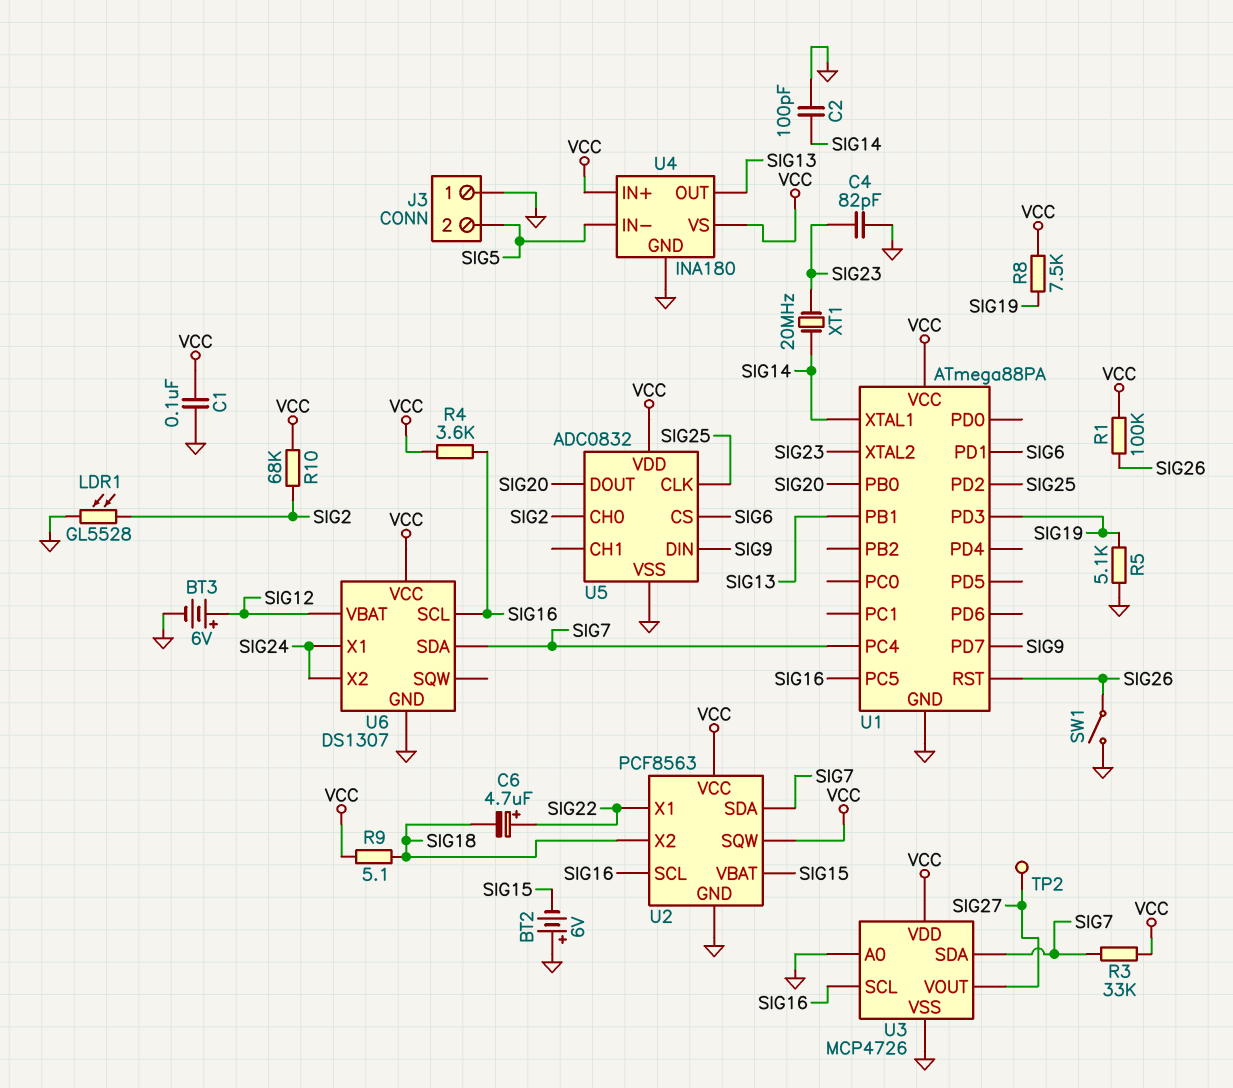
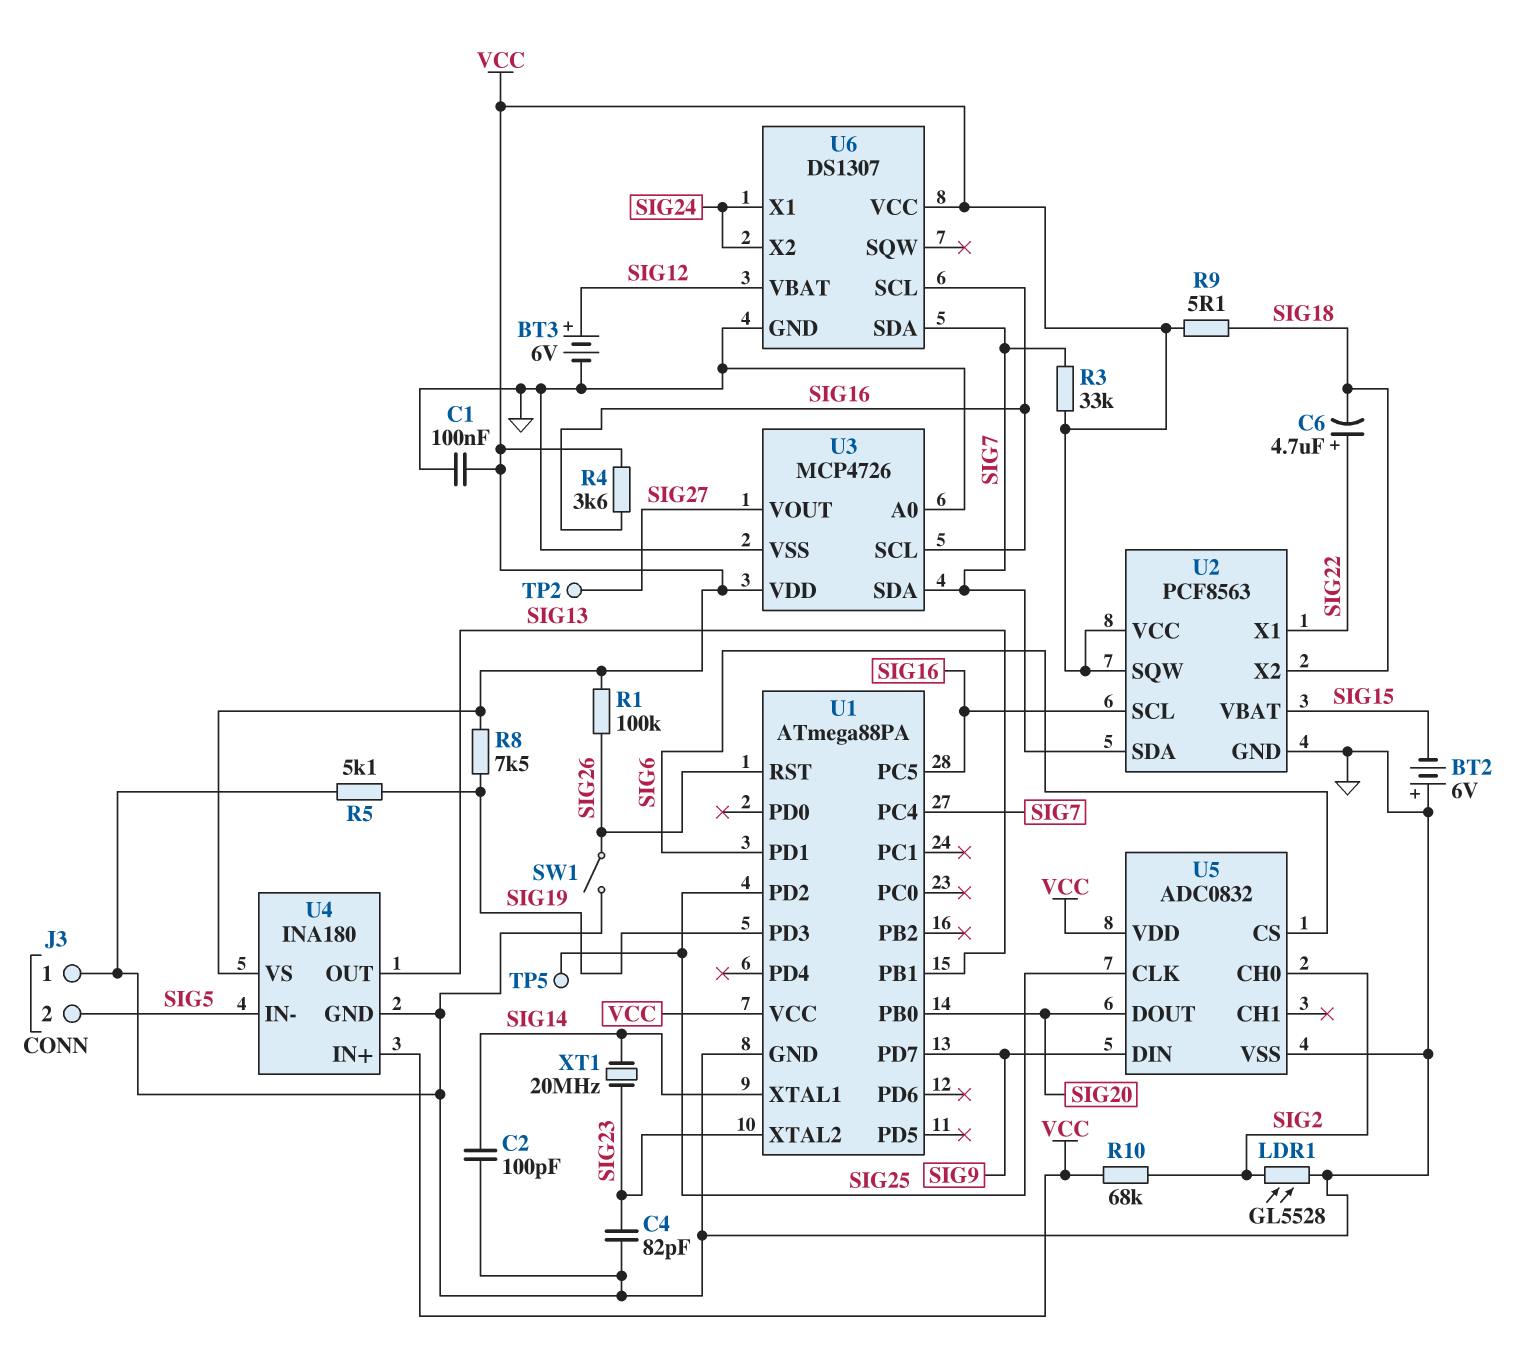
TP5: none -> test point (SIG25)

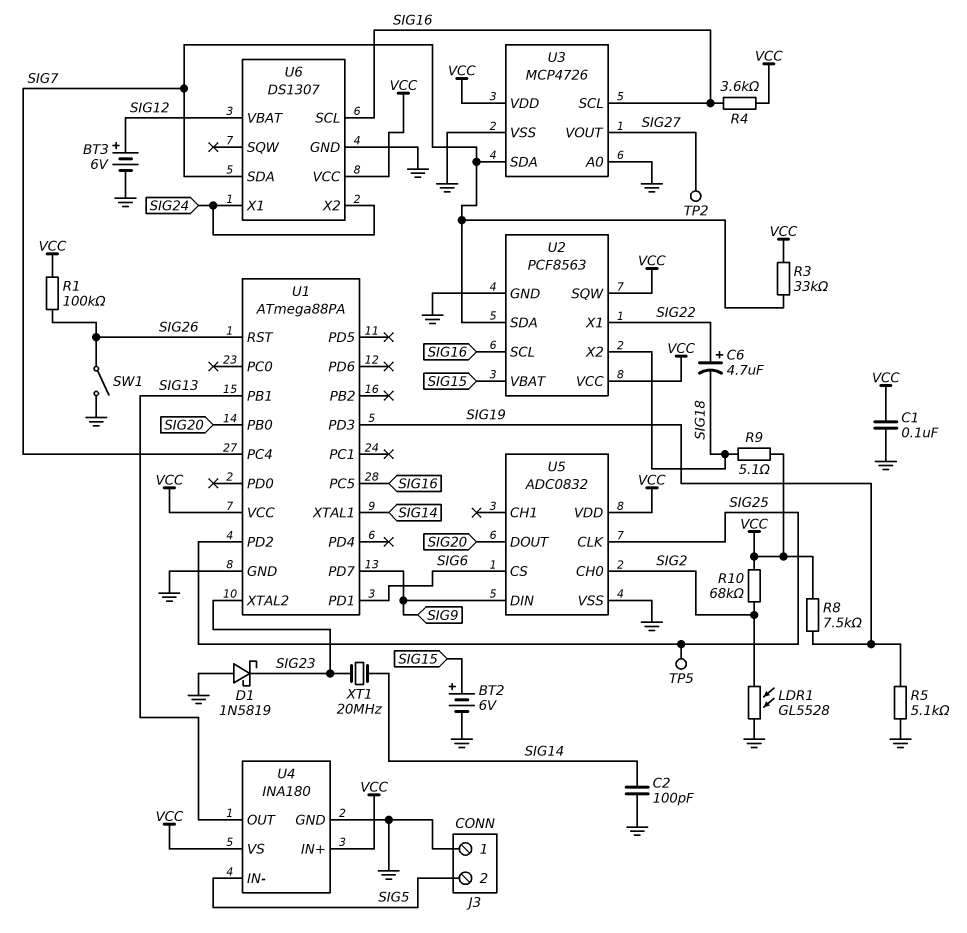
BT2: 6V (plus GND, minus SIG15) -> 6V (plus SIG15, minus GND)
C4: 82pF (GND, SIG23) -> none
D1: none -> schottky 1N5819 (A GND, K SIG23)

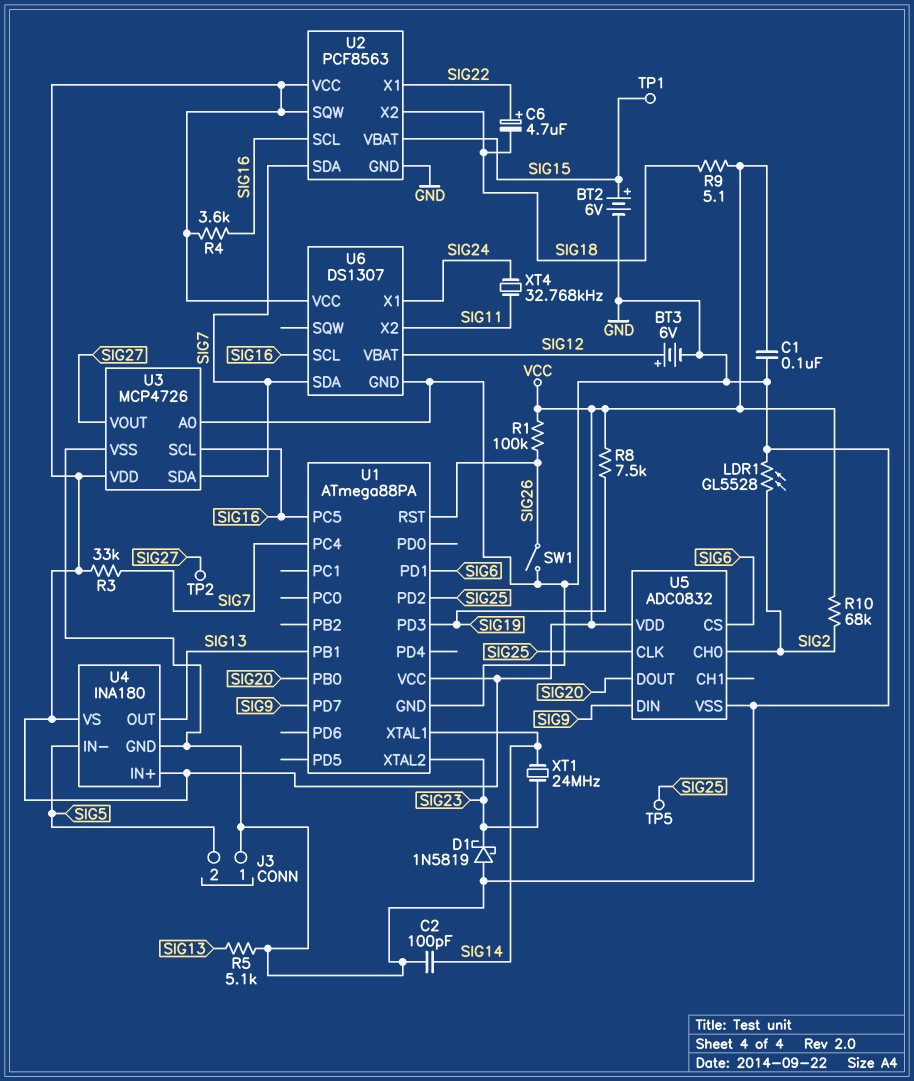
R5: 5.1k (GND, SIG19) -> 5.1k (GND, SIG13)
TP1: none -> test point (SIG15)
U6 pin X2: SIG24 -> SIG11
XT1: 20MHz (SIG14, SIG23) -> 24MHz (SIG14, SIG23)
XT4: none -> 32.768kHz (SIG11, SIG24)

